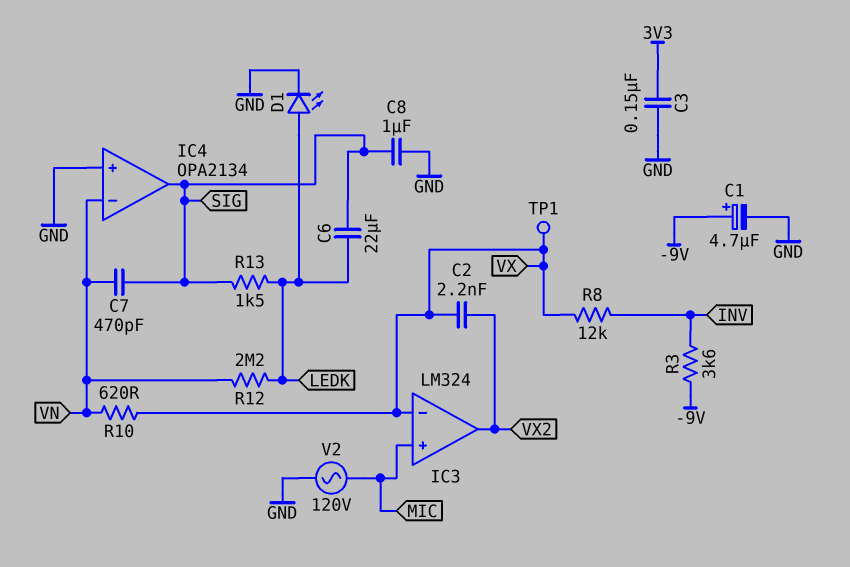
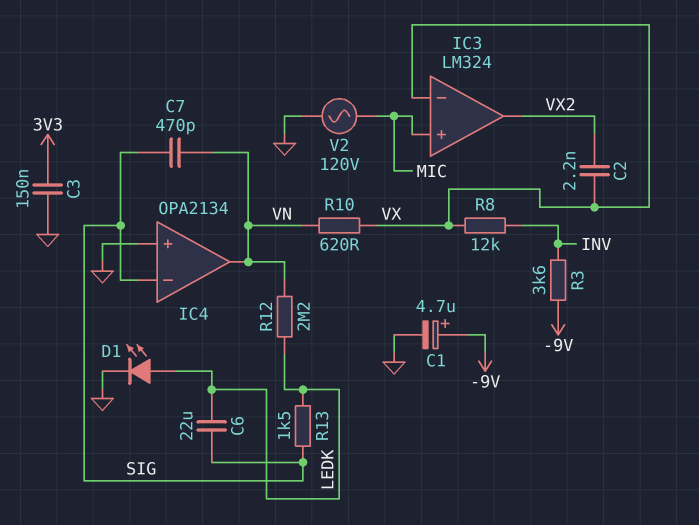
C8: 1uF (GND, SIG) -> none
IC4 pin in-: VN -> SIG
IC4 pin out: SIG -> VN
TP1: test point (VX) -> none

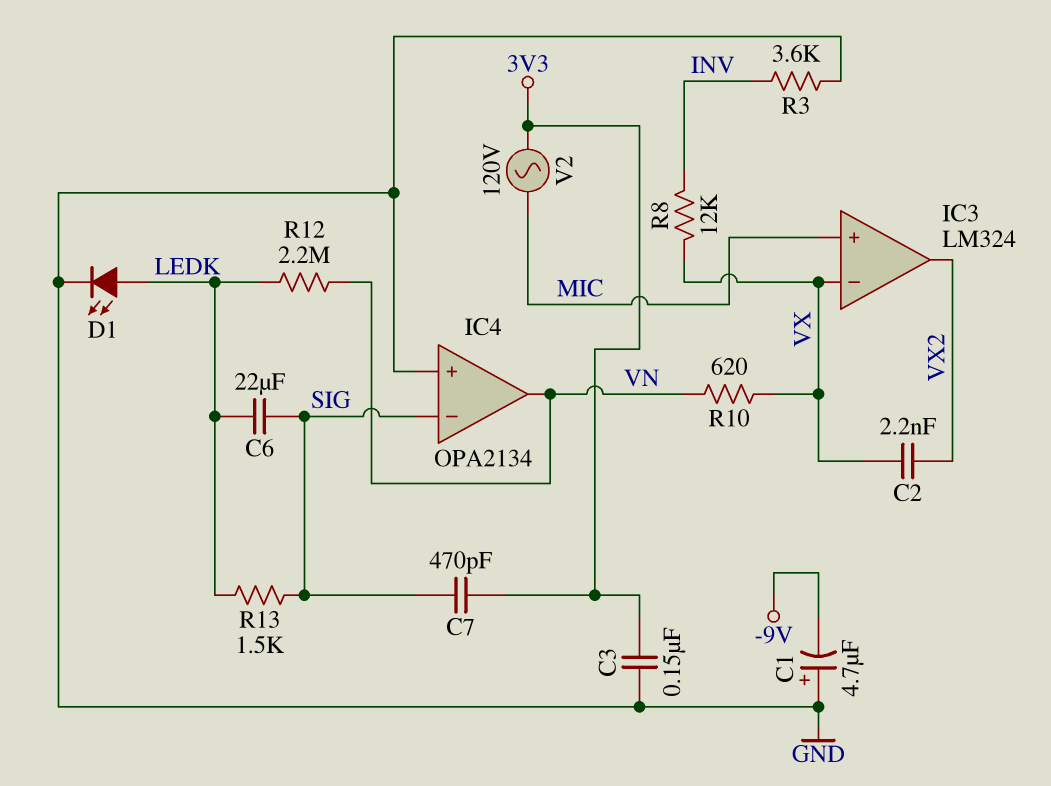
C1: 4.7uF (plus -9V, minus GND) -> 4.7uF (plus GND, minus -9V)
C7: 470pF (SIG, VN) -> 470pF (3V3, SIG)
R3: 3.6k (-9V, INV) -> 3.6k (GND, INV)
V2: AC 120V (GND, MIC) -> AC 120V (3V3, MIC)

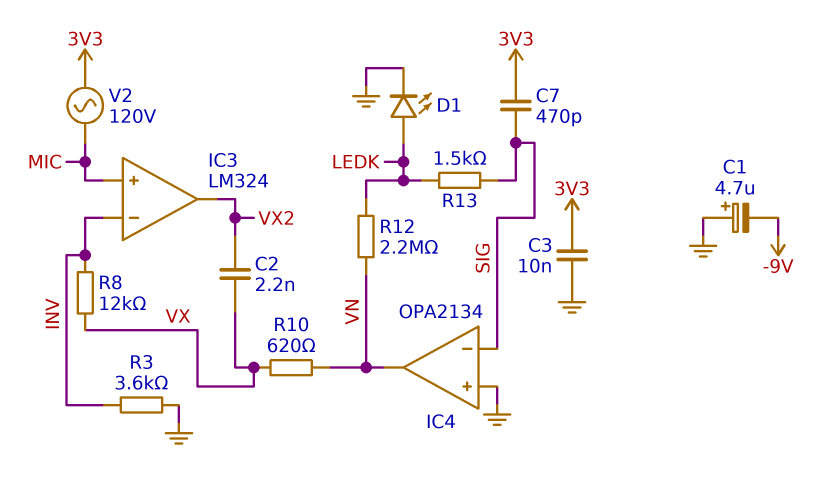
C3: 150nF (3V3, GND) -> 10nF (3V3, GND)
C6: 22uF (LEDK, SIG) -> none
IC3 pin in-: VX -> INV

